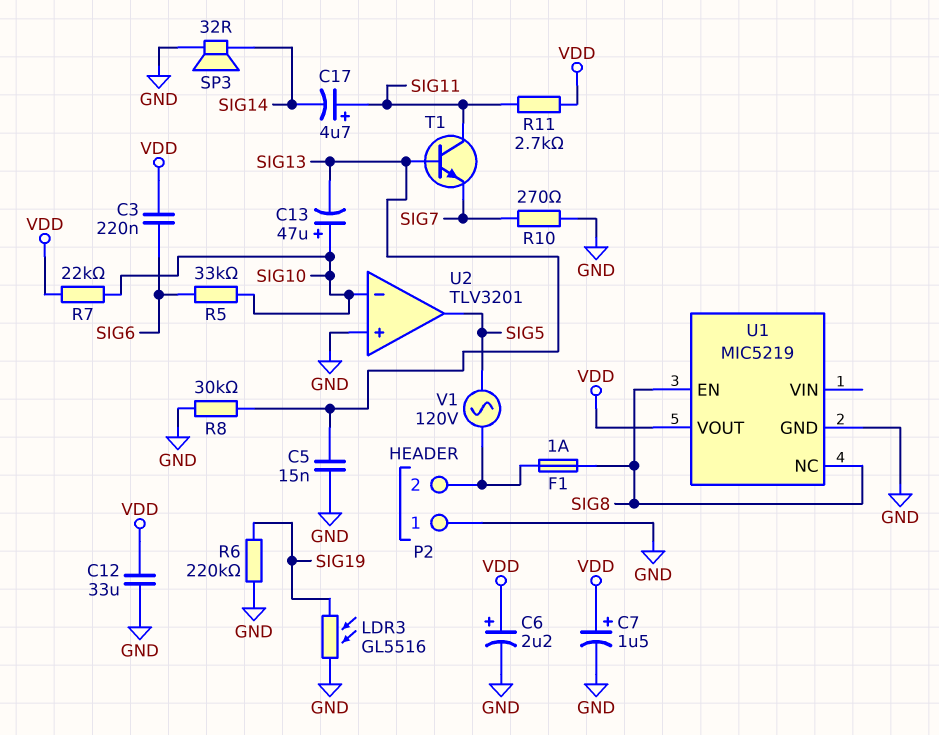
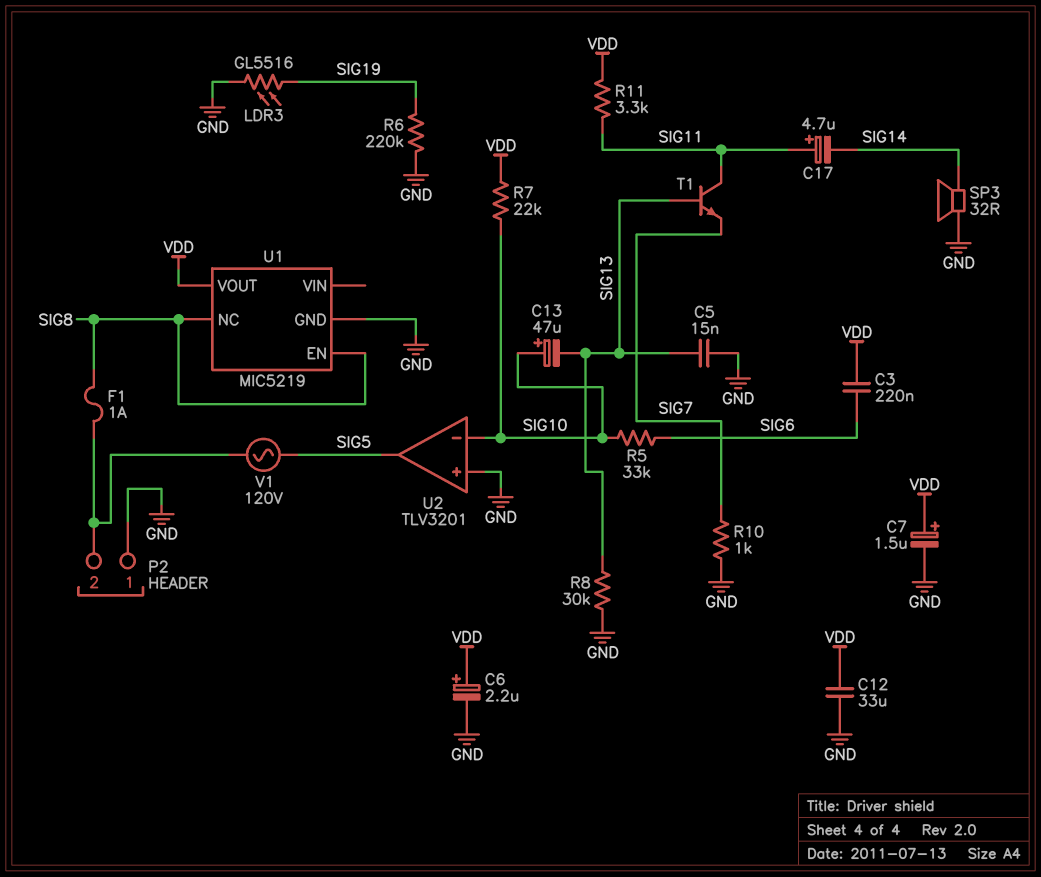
R10: 270 (GND, SIG7) -> 1k (GND, SIG7)
R11: 2.7k (SIG11, VDD) -> 3.3k (SIG11, VDD)

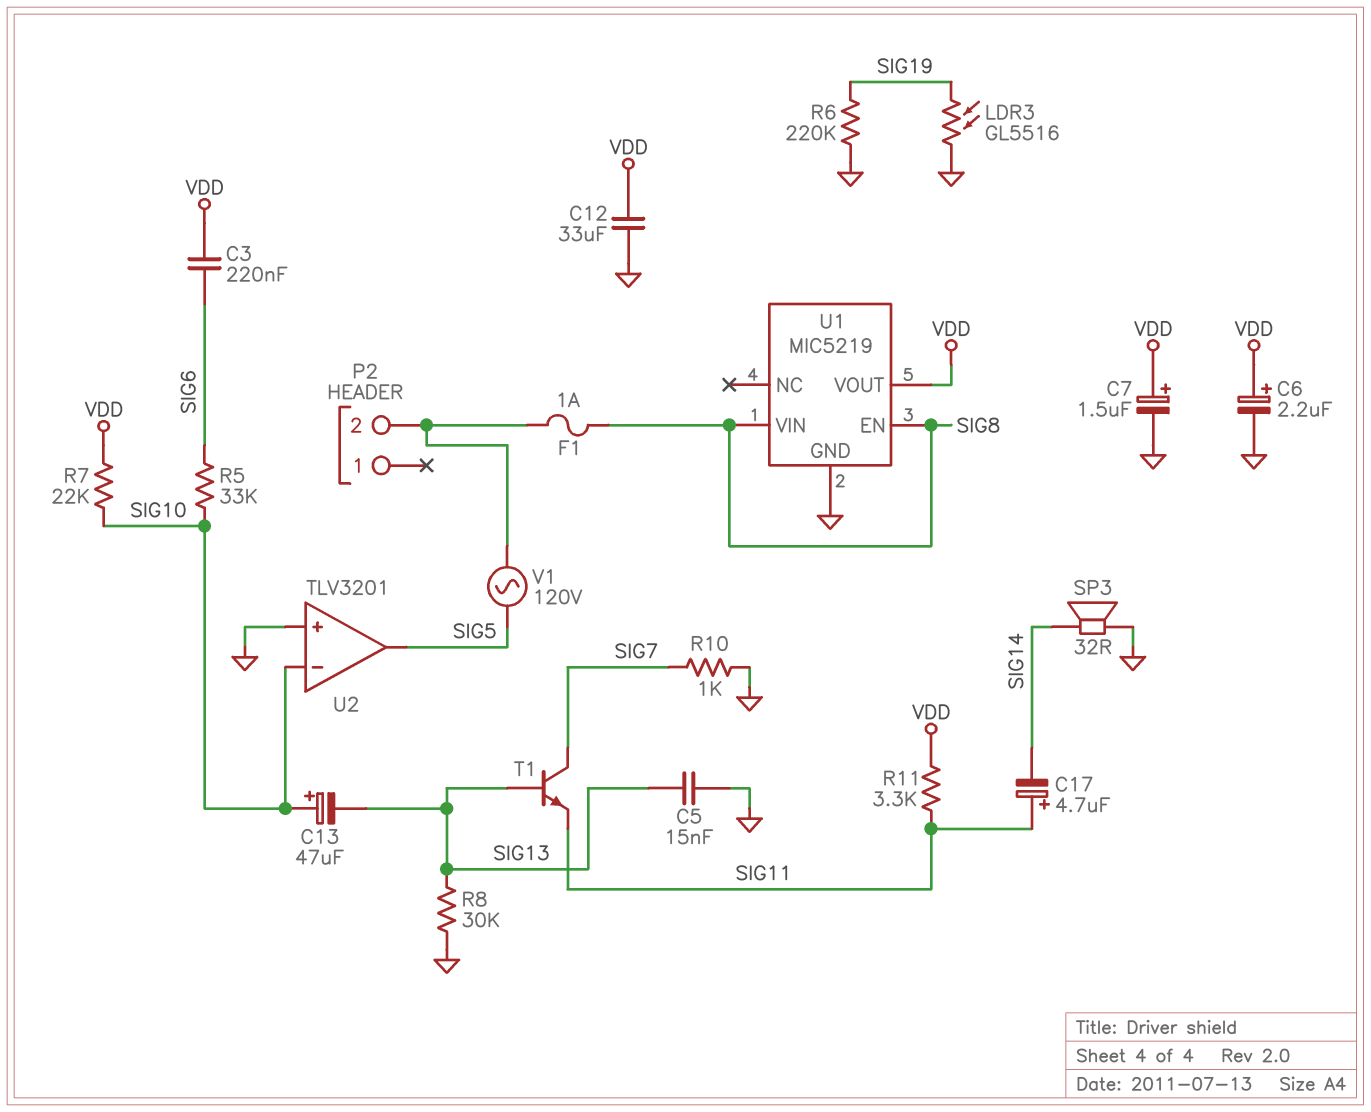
P2 pin 1: GND -> none
T1: NPN (B SIG13, C SIG11, E SIG7) -> NPN (B SIG13, C SIG7, E SIG11)
U1 pin NC: SIG8 -> none
U1 pin VIN: none -> SIG8

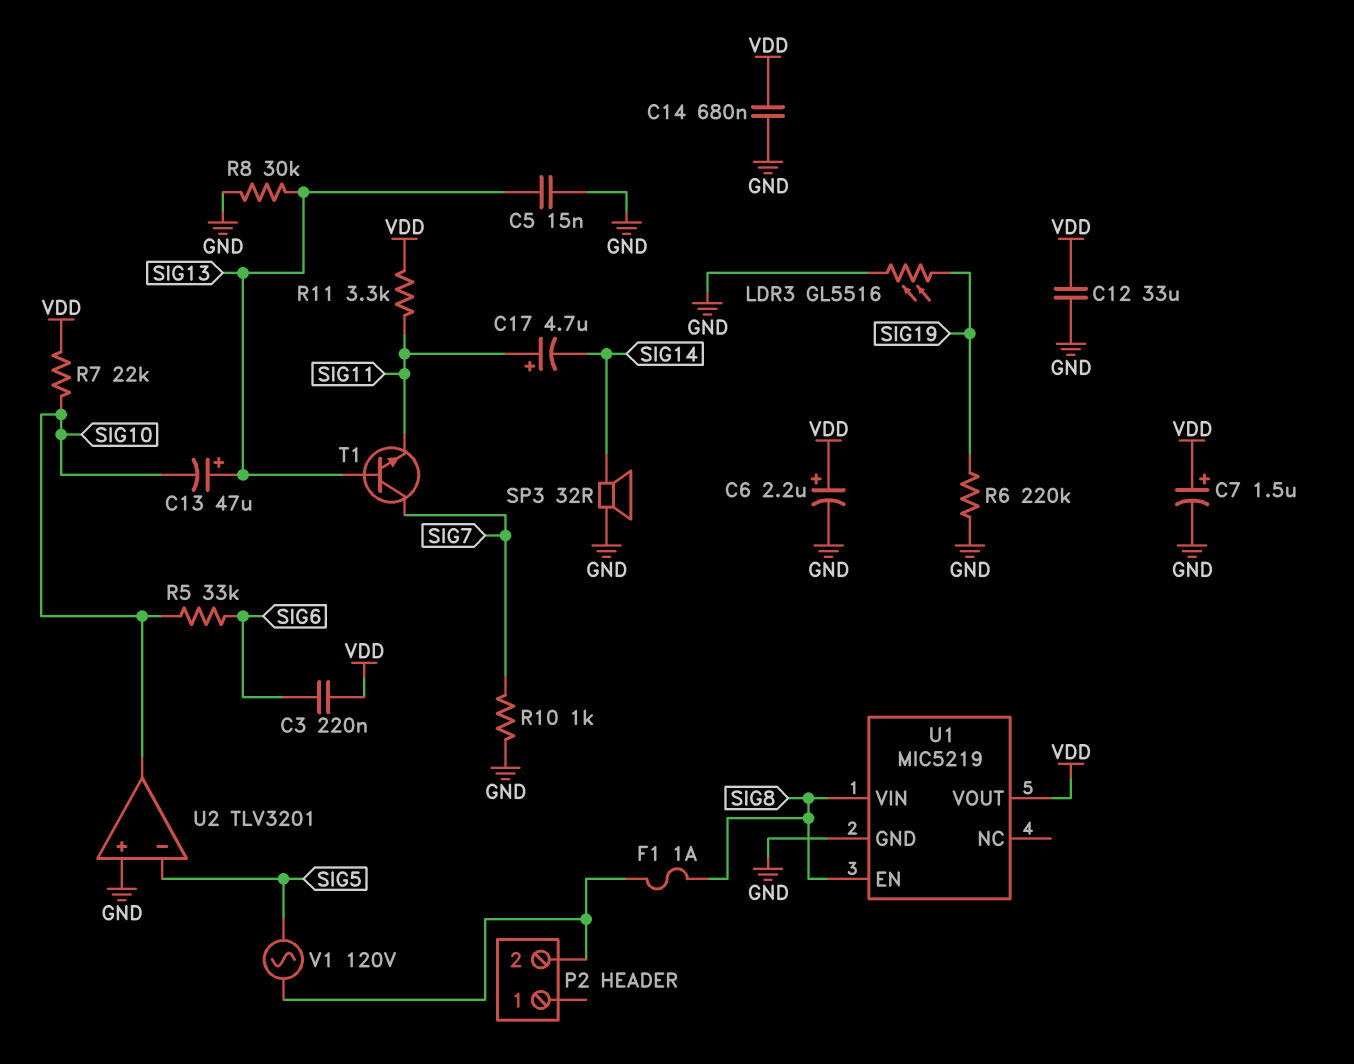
C13: 47uF (plus SIG10, minus SIG13) -> 47uF (plus SIG13, minus SIG10)
C14: none -> 680nF (GND, VDD)
U2 pin in-: SIG10 -> SIG5
U2 pin out: SIG5 -> SIG10

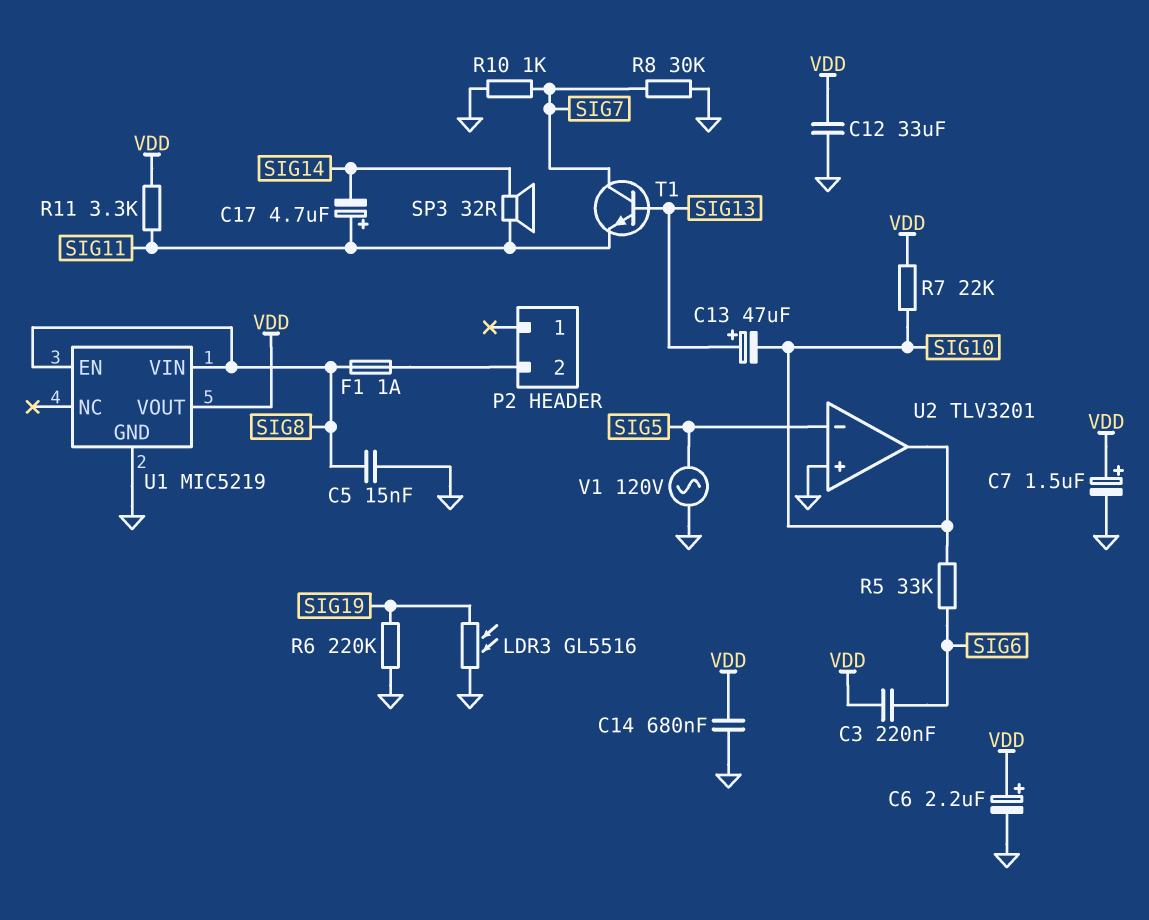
C5: 15nF (GND, SIG13) -> 15nF (GND, SIG8)
R8: 30k (GND, SIG13) -> 30k (GND, SIG7)
SP3: speaker 32R (GND, SIG14) -> speaker 32R (SIG11, SIG14)
V1: AC 120V (P2/2, SIG5) -> AC 120V (GND, SIG5)

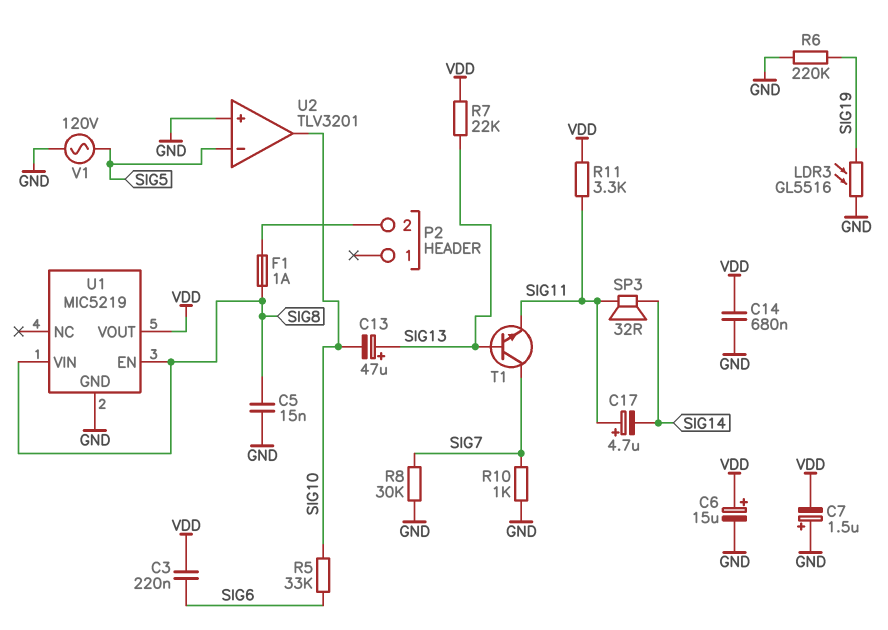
C6: 2.2uF (plus VDD, minus GND) -> 15uF (plus VDD, minus GND)
C7: 1.5uF (plus VDD, minus GND) -> 1.5uF (plus GND, minus VDD)
C12: 33uF (GND, VDD) -> none
R7: 22k (SIG10, VDD) -> 22k (SIG13, VDD)

